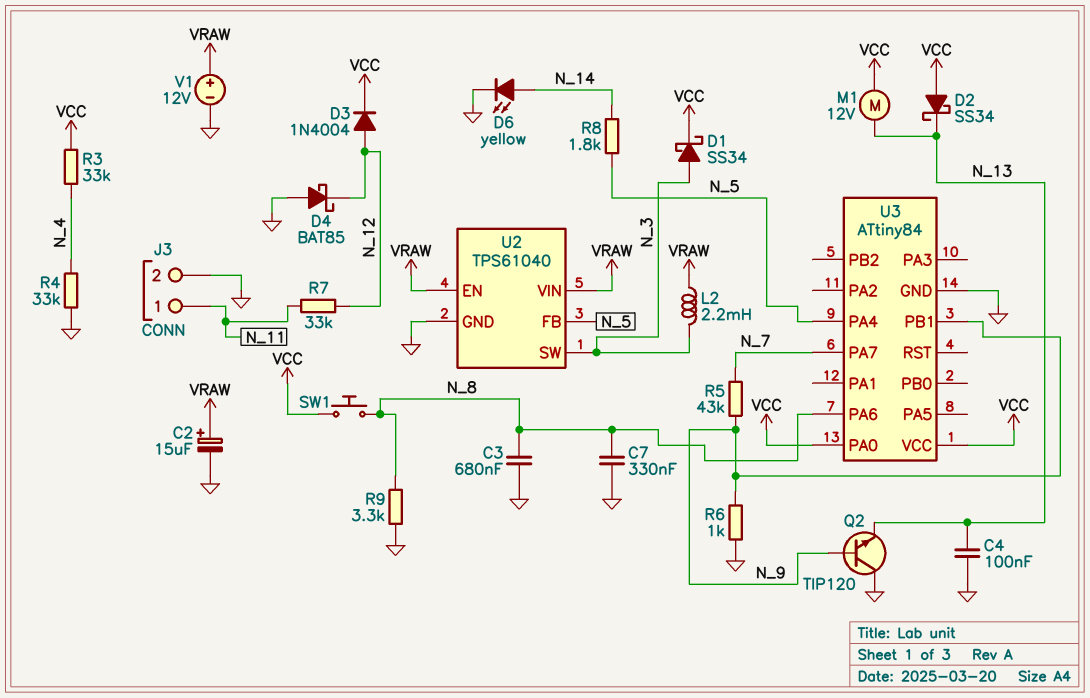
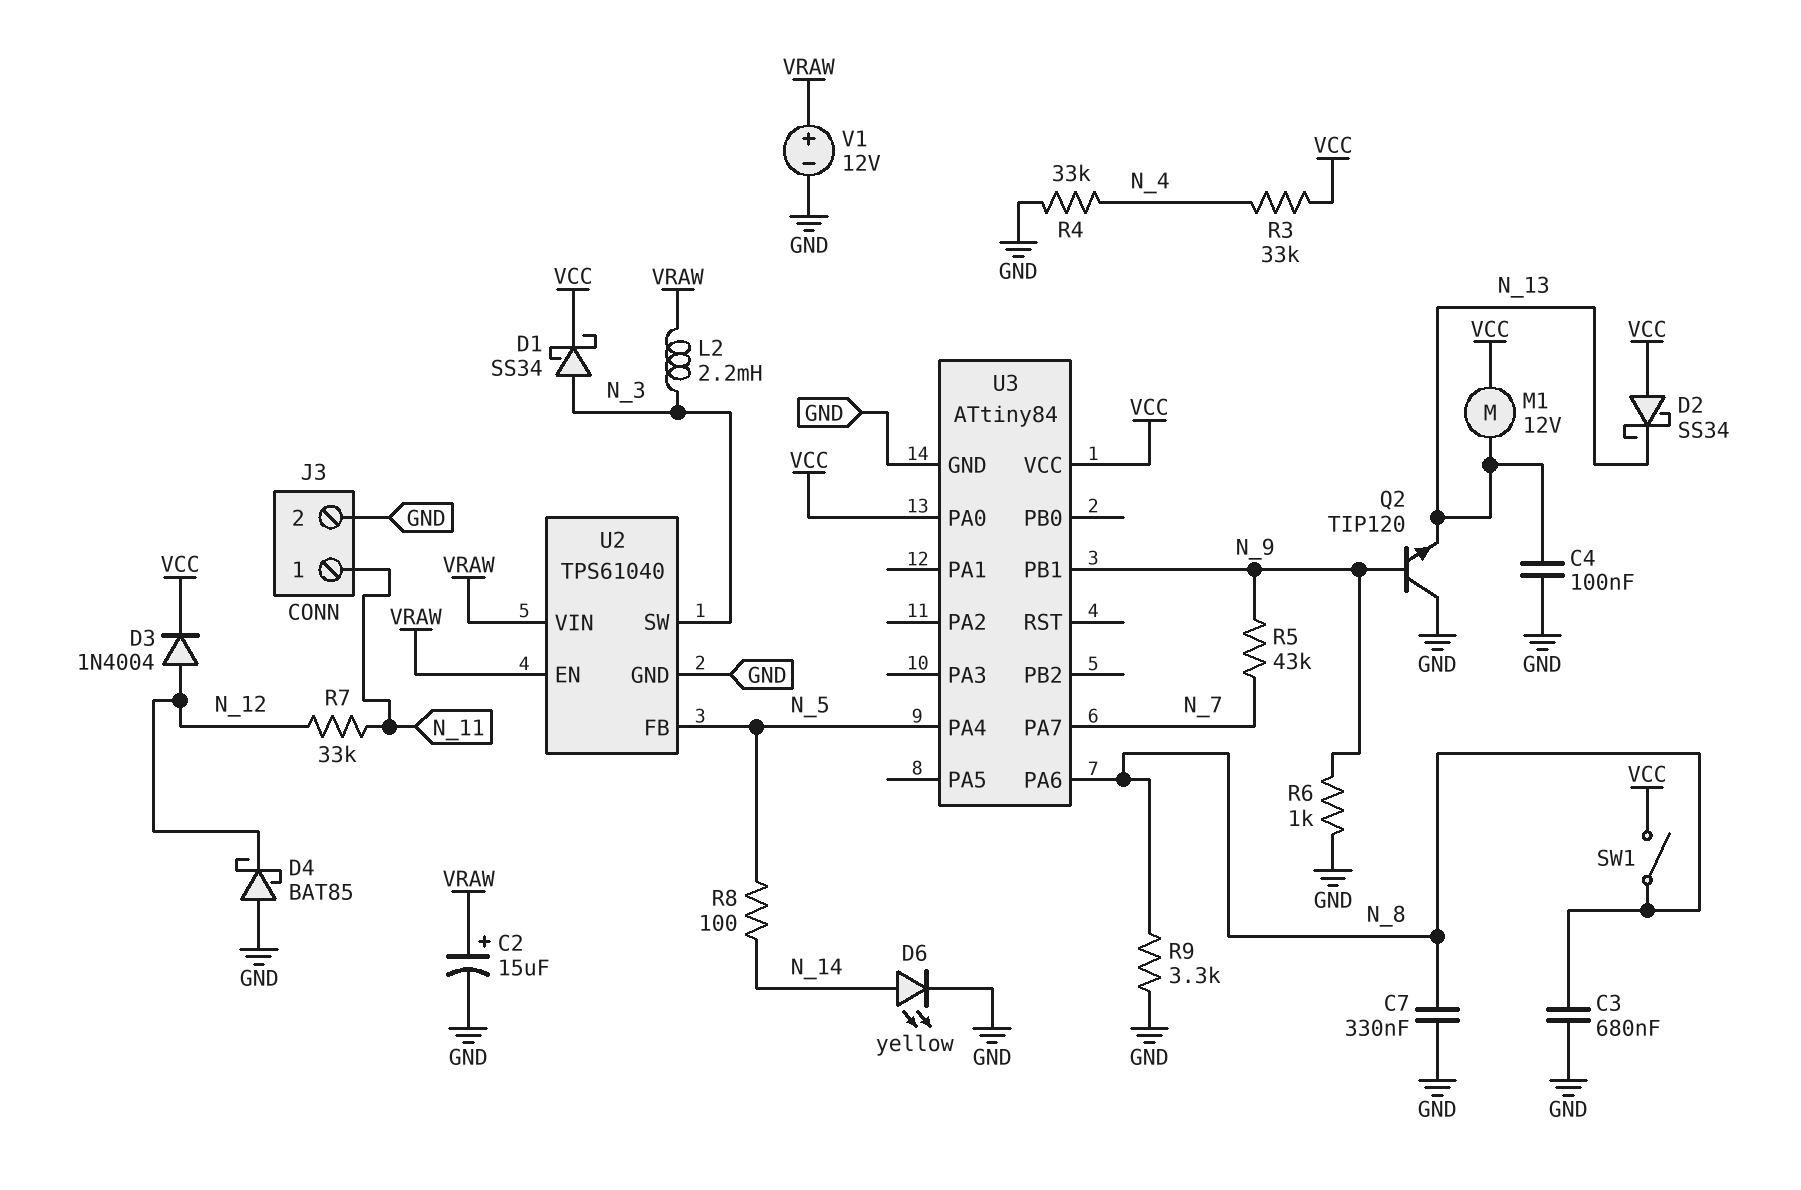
R8: 1.8k (N_5, N_14) -> 100 (N_5, N_14)
SW1: button (N_8, VCC) -> switch (N_8, VCC)

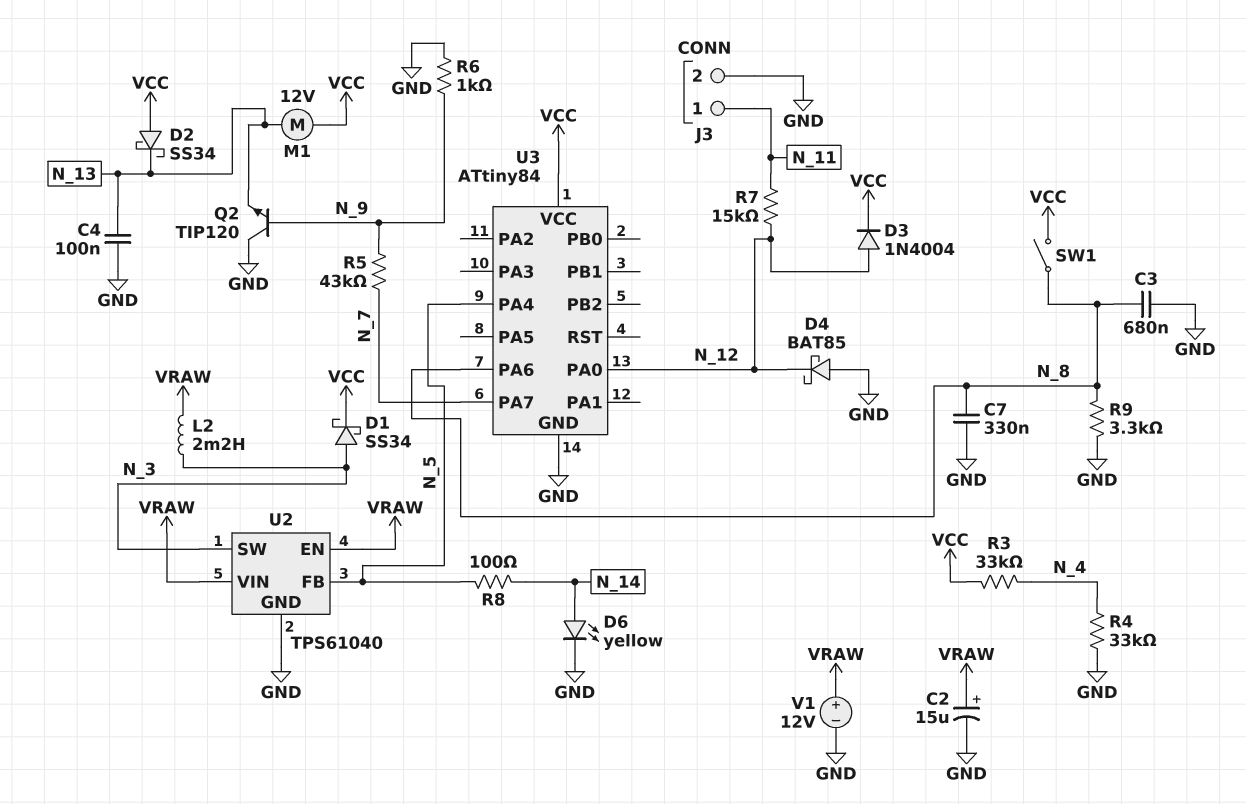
R7: 33k (N_11, N_12) -> 15k (N_11, N_12)
U3 pin PA0: VCC -> N_12
U3 pin PB1: N_9 -> none

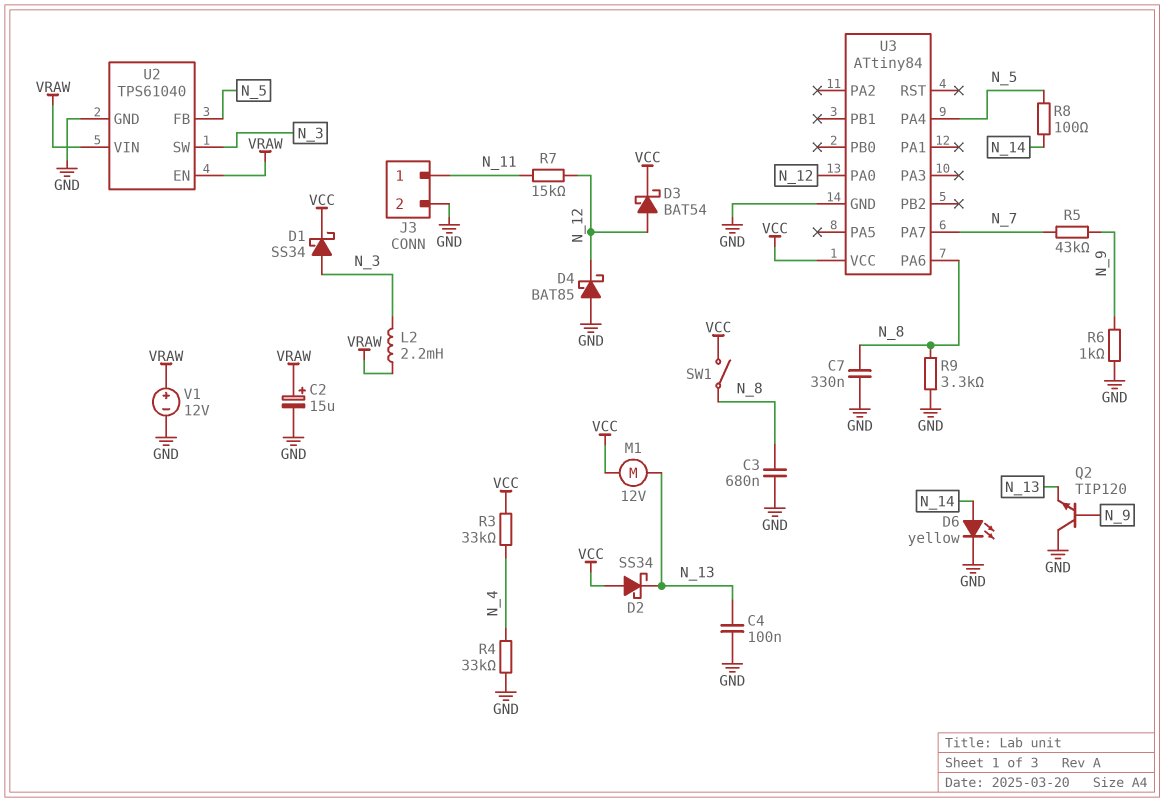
D3: diode 1N4004 (A N_12, K VCC) -> schottky BAT54 (A N_12, K VCC)

